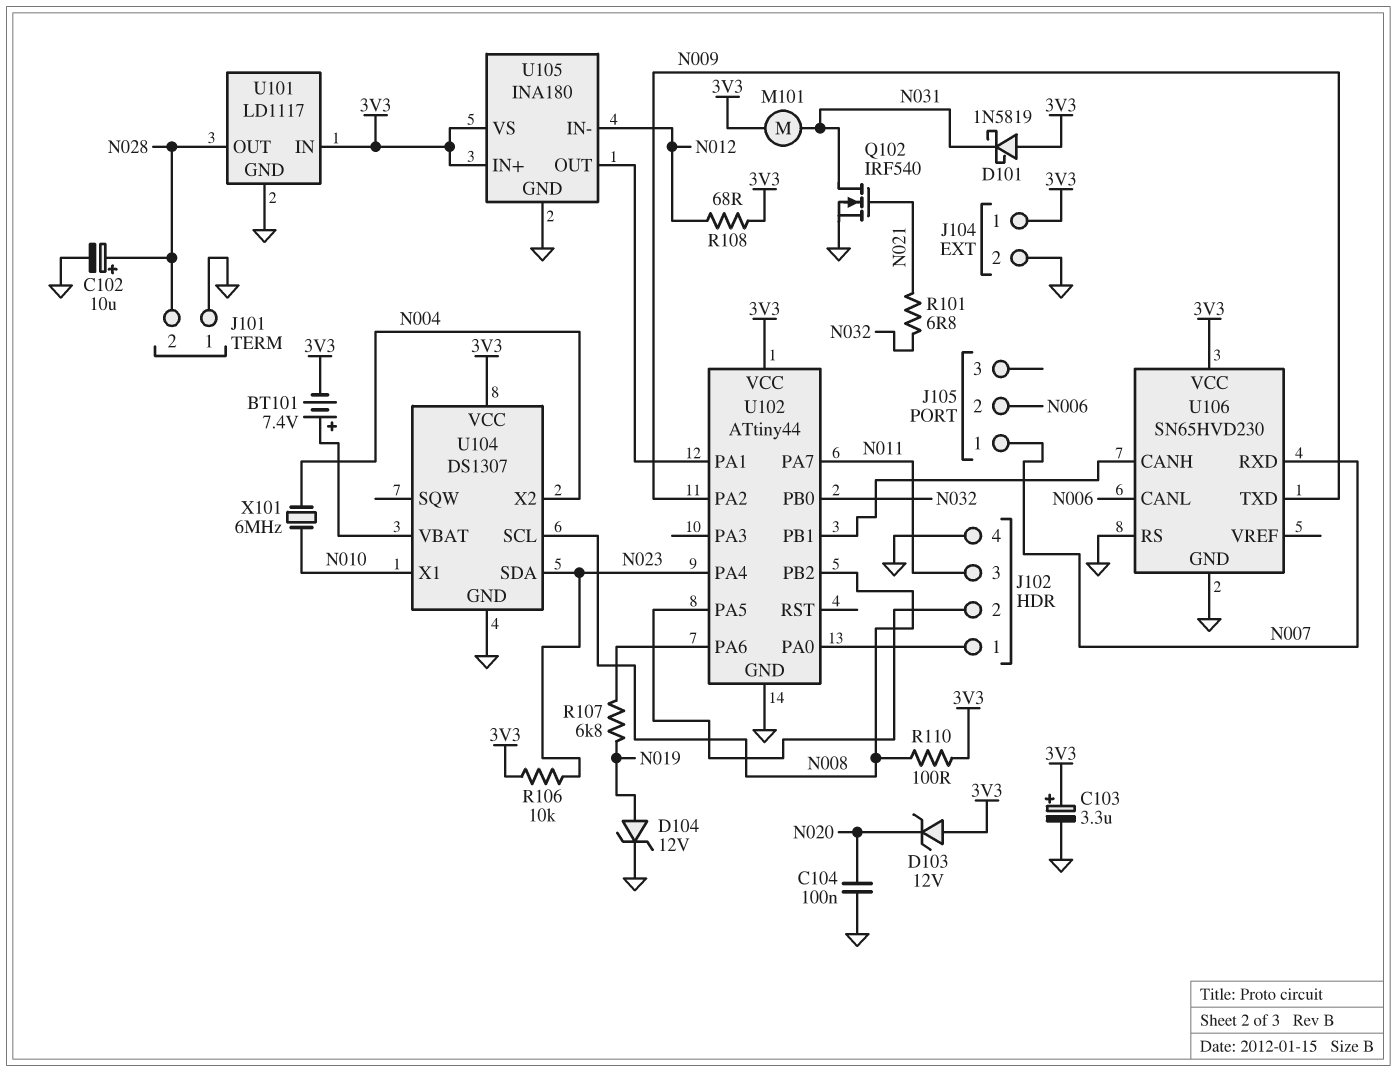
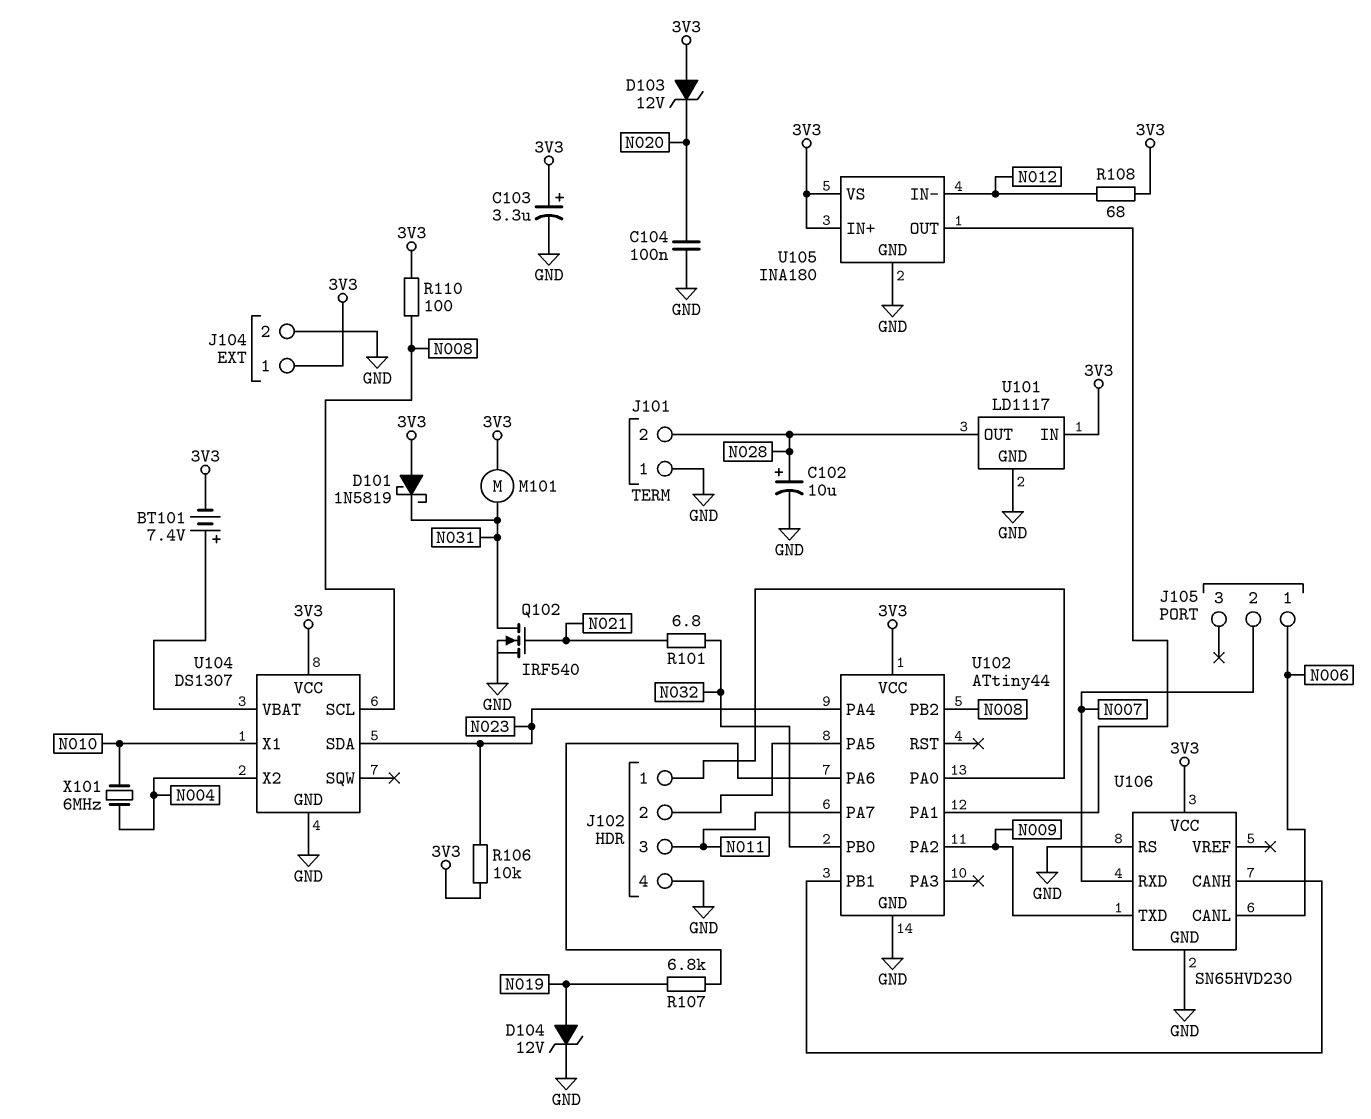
J105 pin 1: N007 -> N006
J105 pin 2: N006 -> N007

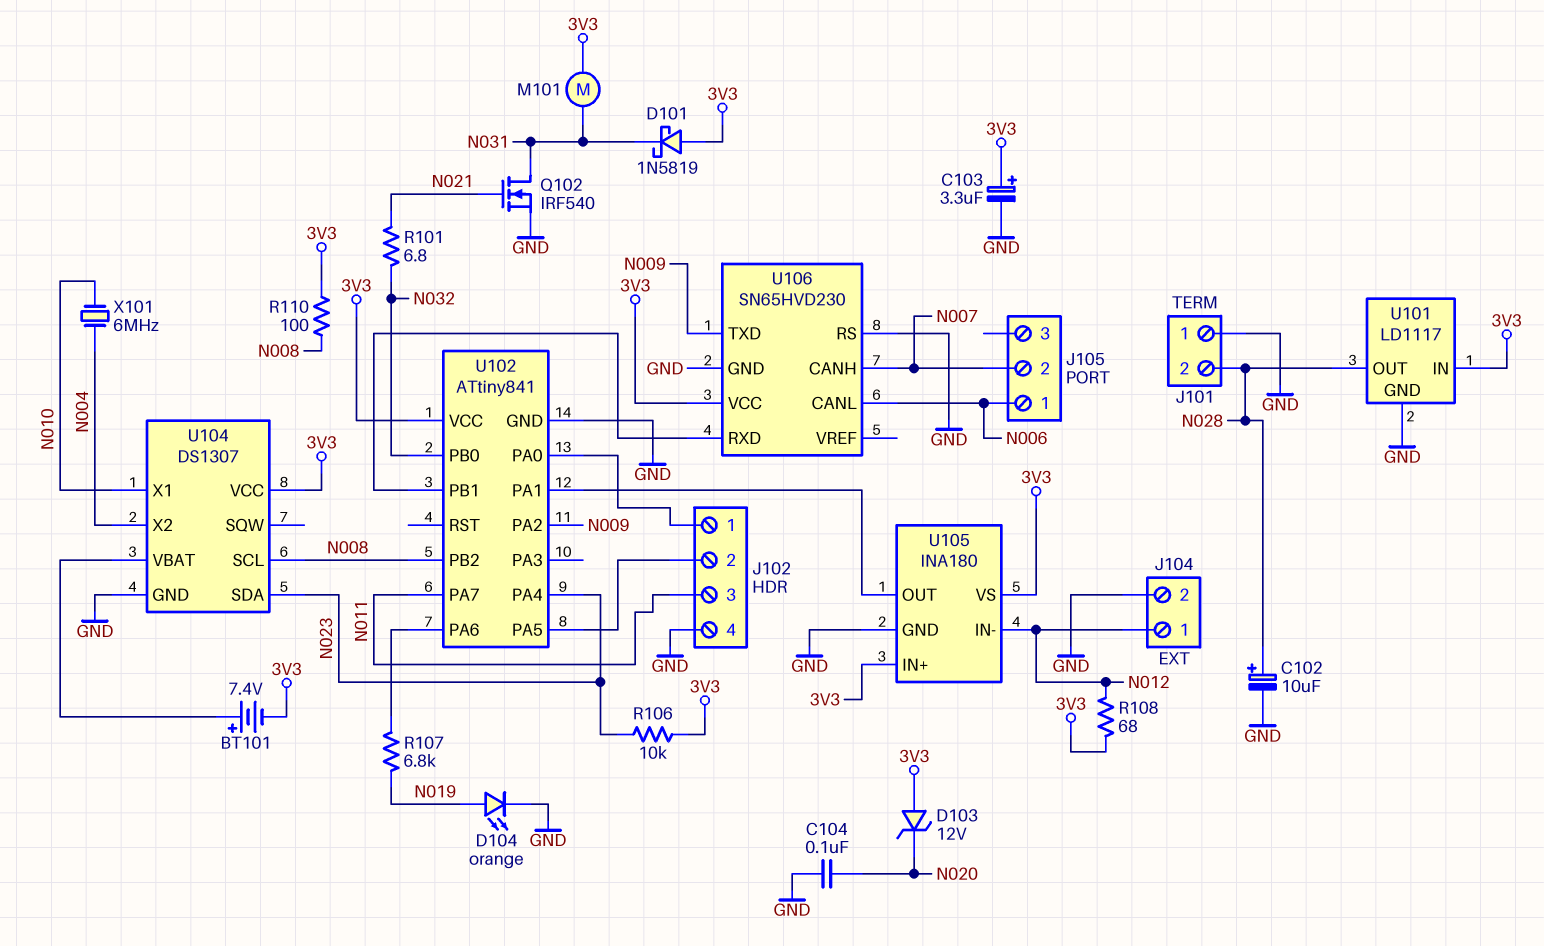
D104: zener 12V (A N019, K GND) -> LED orange (A N019, K GND)
J104 pin 1: 3V3 -> N012
U102: ATtiny44 -> ATtiny841
U106 pin CANH: U102/PB1 -> N007
U106 pin RXD: N007 -> U102/PB1

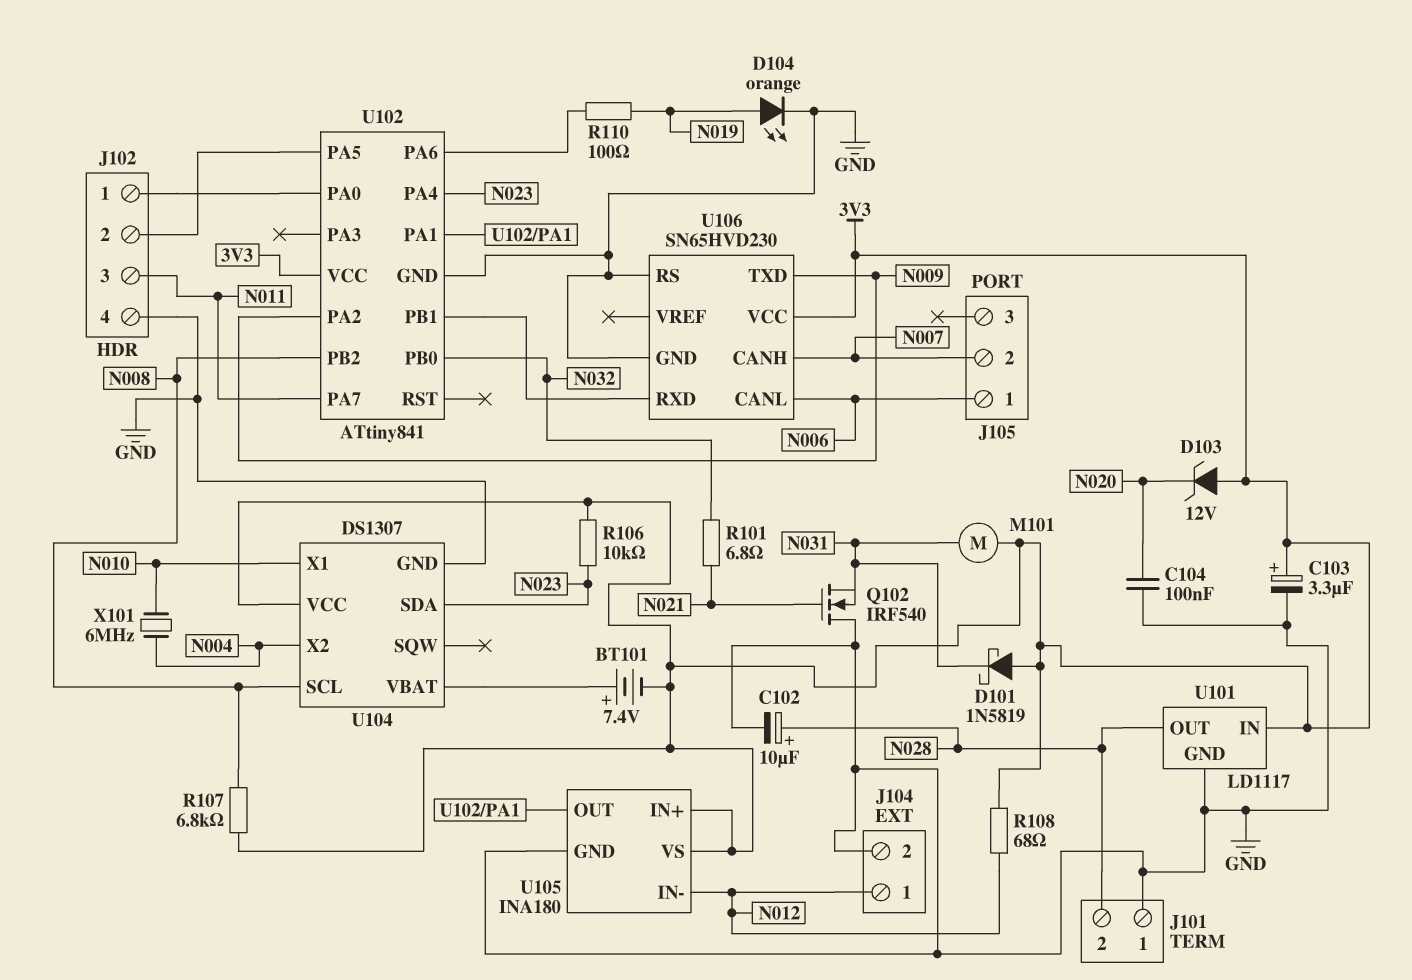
Q102: NMOS IRF540 (G N021, D N031, S GND) -> NMOS IRF540 (G N021, D GND, S N031)
R107: 6.8k (N019, U102/PA6) -> 6.8k (3V3, N008)
R110: 100 (3V3, N008) -> 100 (N019, U102/PA6)

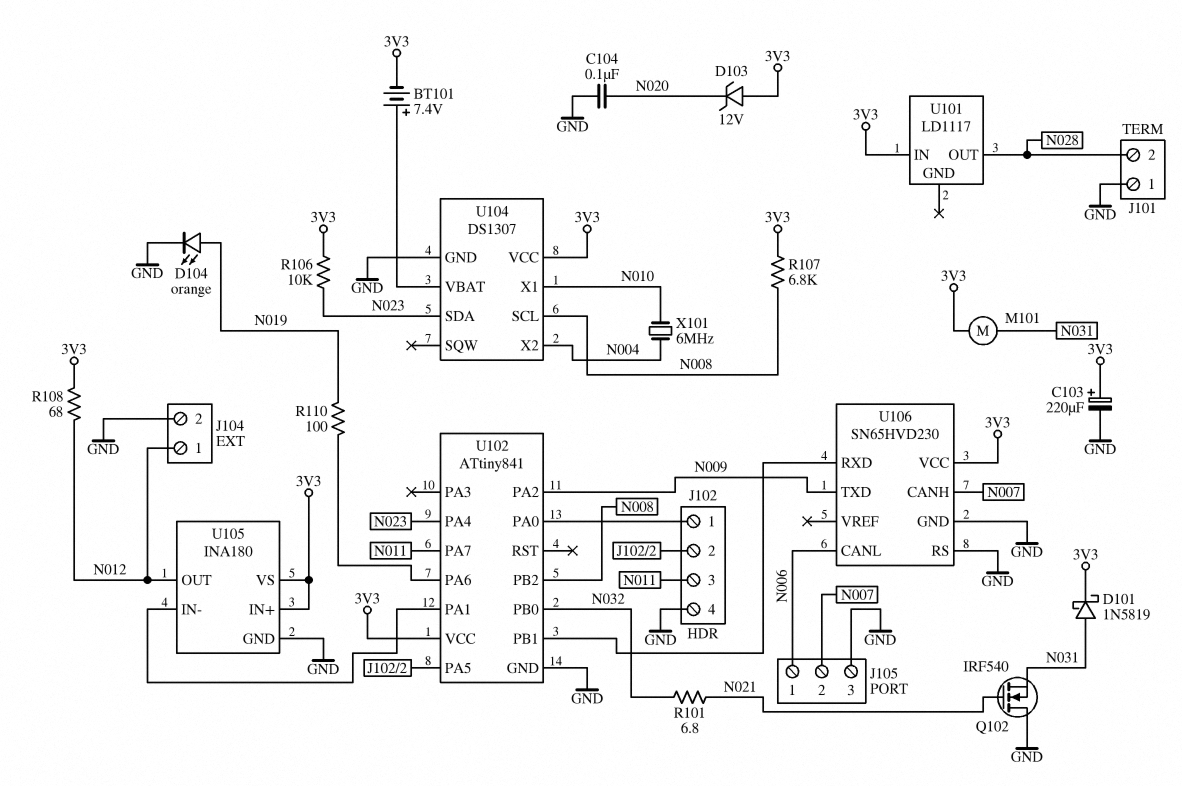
C102: 10uF (plus N028, minus GND) -> none
C103: 3.3uF (plus 3V3, minus GND) -> 220uF (plus 3V3, minus GND)
D101: schottky 1N5819 (A 3V3, K N031) -> schottky 1N5819 (A N031, K 3V3)
J105 pin 3: none -> GND
U101 pin GND: GND -> none
U105 pin IN-: N012 -> U102/PA1
U105 pin OUT: U102/PA1 -> N012

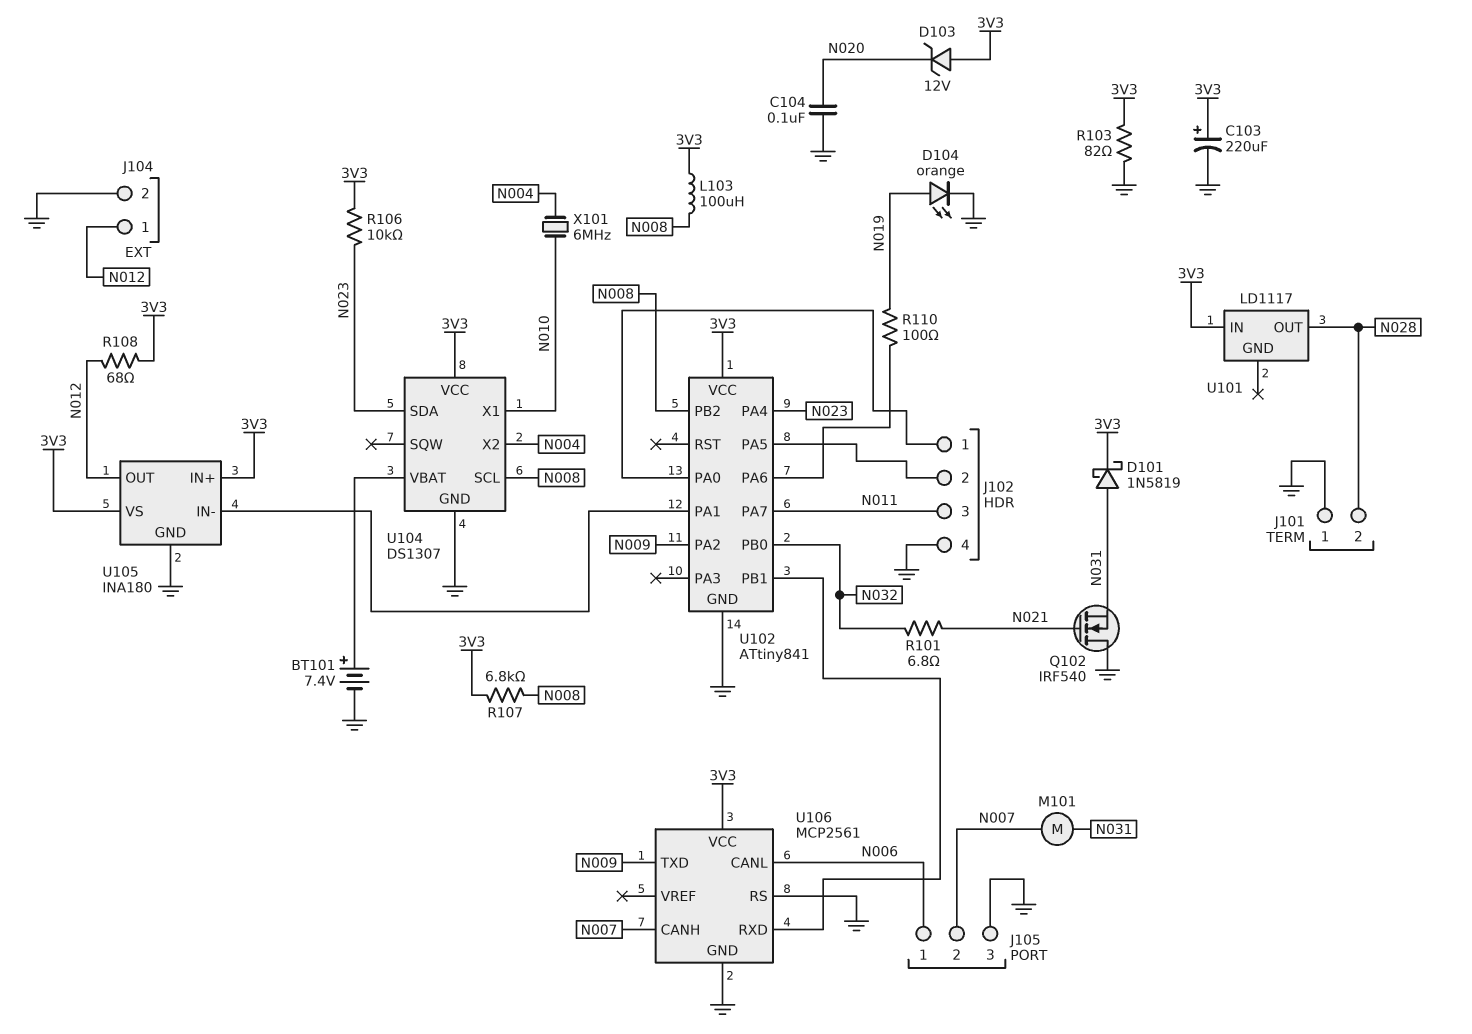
BT101: 7.4V (plus U104/VBAT, minus 3V3) -> 7.4V (plus U104/VBAT, minus GND)
L103: none -> 100uH (3V3, N008)
M101: motor (3V3, N031) -> motor (N007, N031)
R103: none -> 82 (3V3, GND)
U106: SN65HVD230 -> MCP2561

